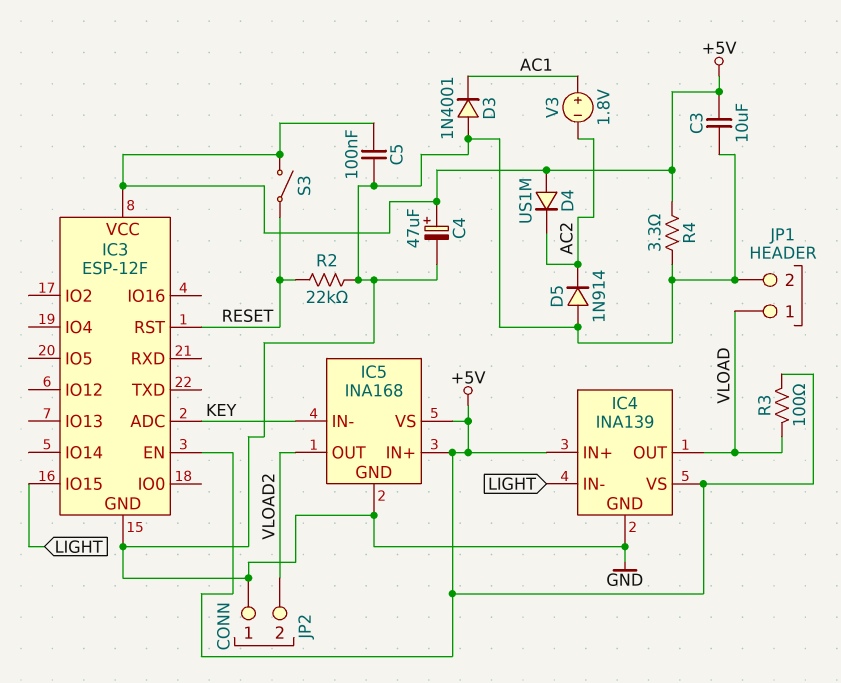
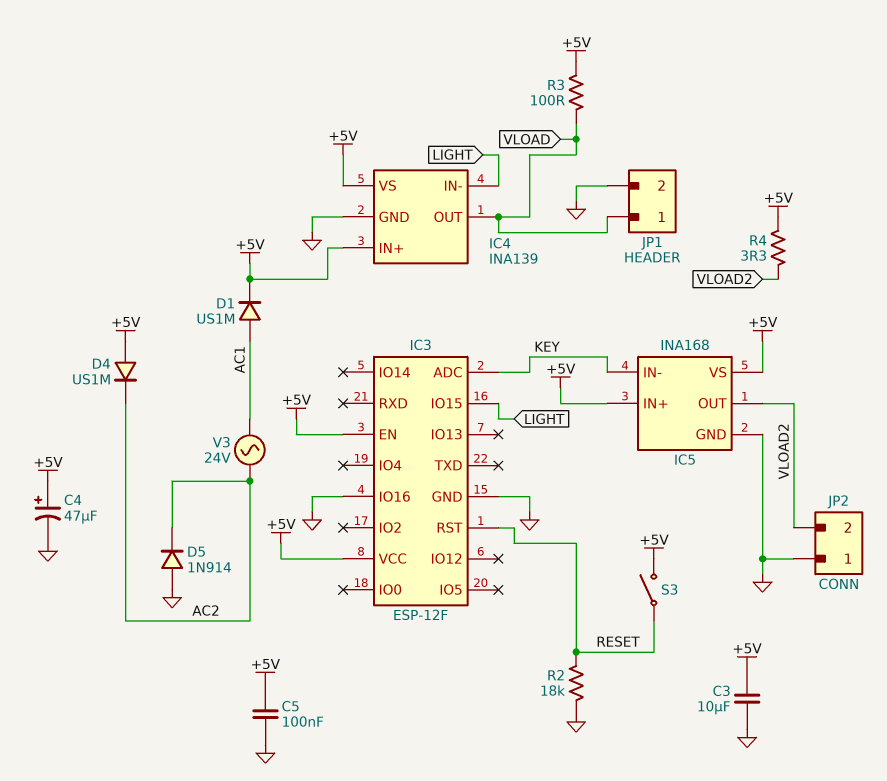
D1: none -> diode US1M (A AC1, K +5V)
D3: diode 1N4001 (A GND, K AC1) -> none
IC3 pin IO16: none -> GND
R2: 22k (GND, RESET) -> 18k (GND, RESET)
R4: 3.3 (+5V, GND) -> 3.3 (+5V, VLOAD2)
V3: 1.8V (plus AC1, minus AC2) -> AC 24V (AC1, AC2)

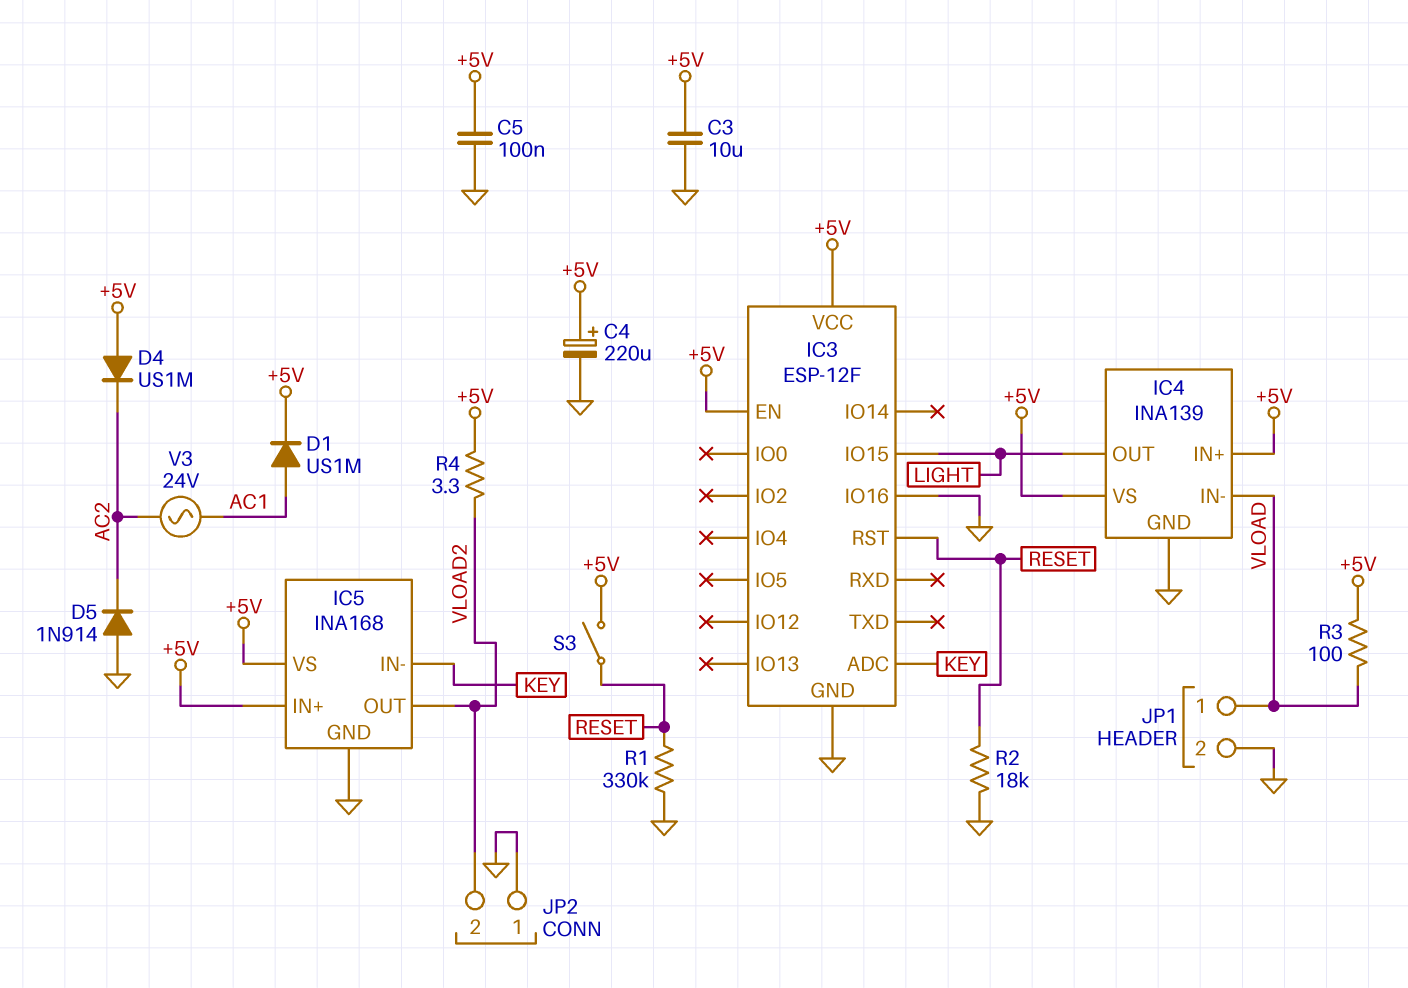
C4: 47uF (plus +5V, minus GND) -> 220uF (plus +5V, minus GND)
IC4 pin IN-: LIGHT -> VLOAD
IC4 pin OUT: VLOAD -> LIGHT
R1: none -> 330k (GND, RESET)

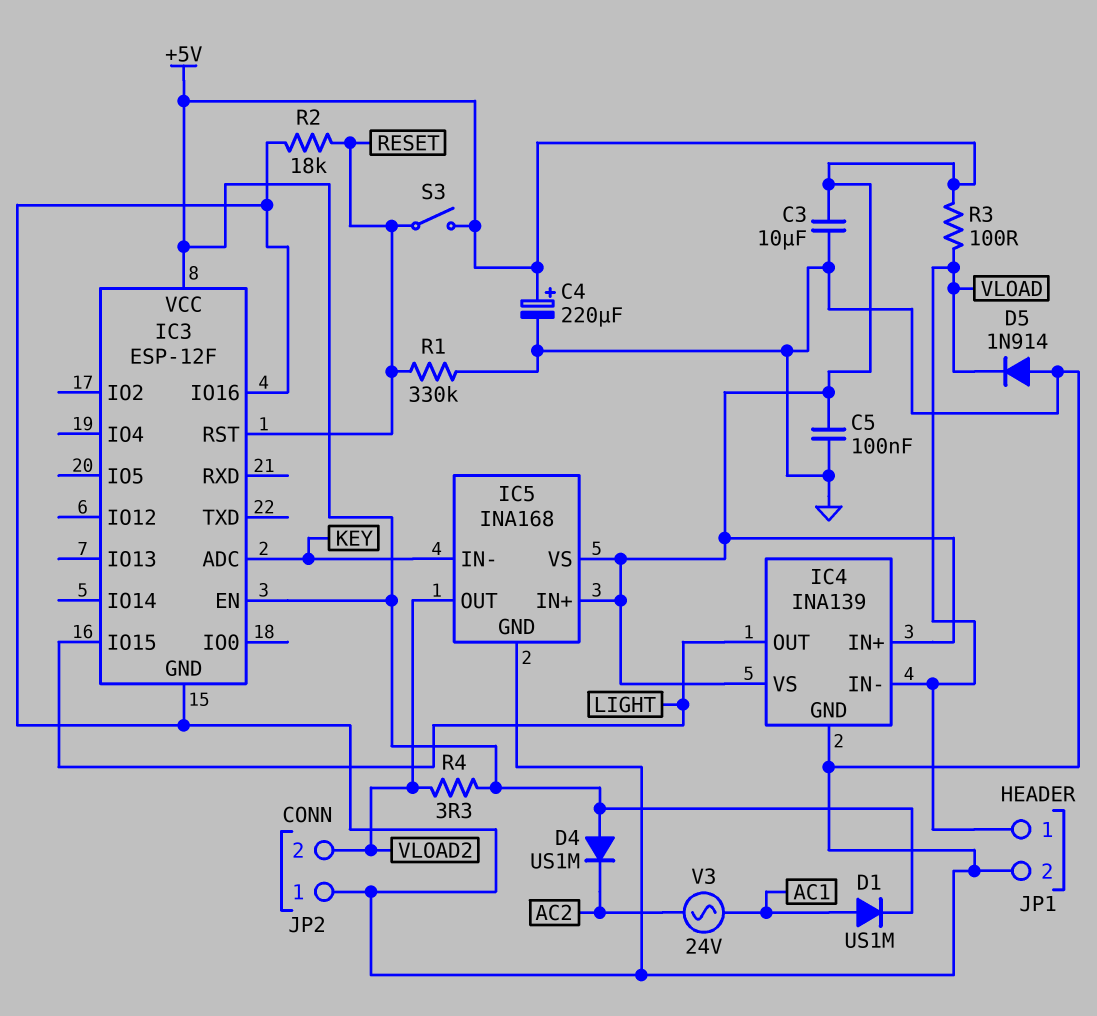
D5: diode 1N914 (A GND, K AC2) -> diode 1N914 (A GND, K VLOAD)

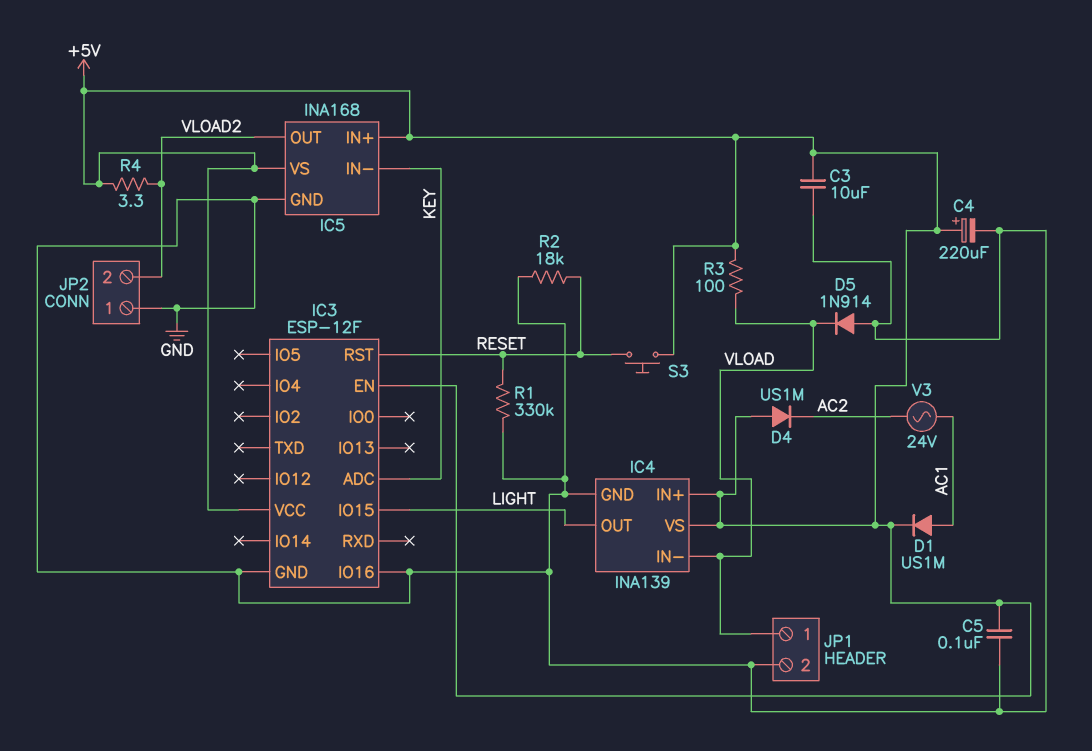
S3: switch (+5V, RESET) -> button (+5V, RESET)

